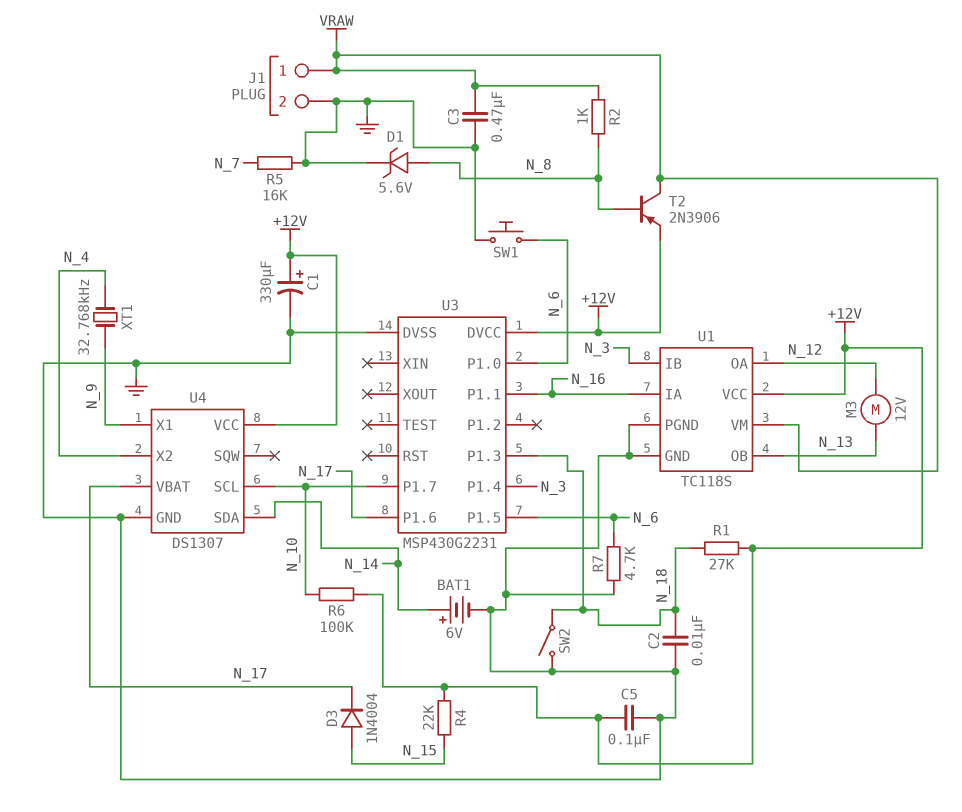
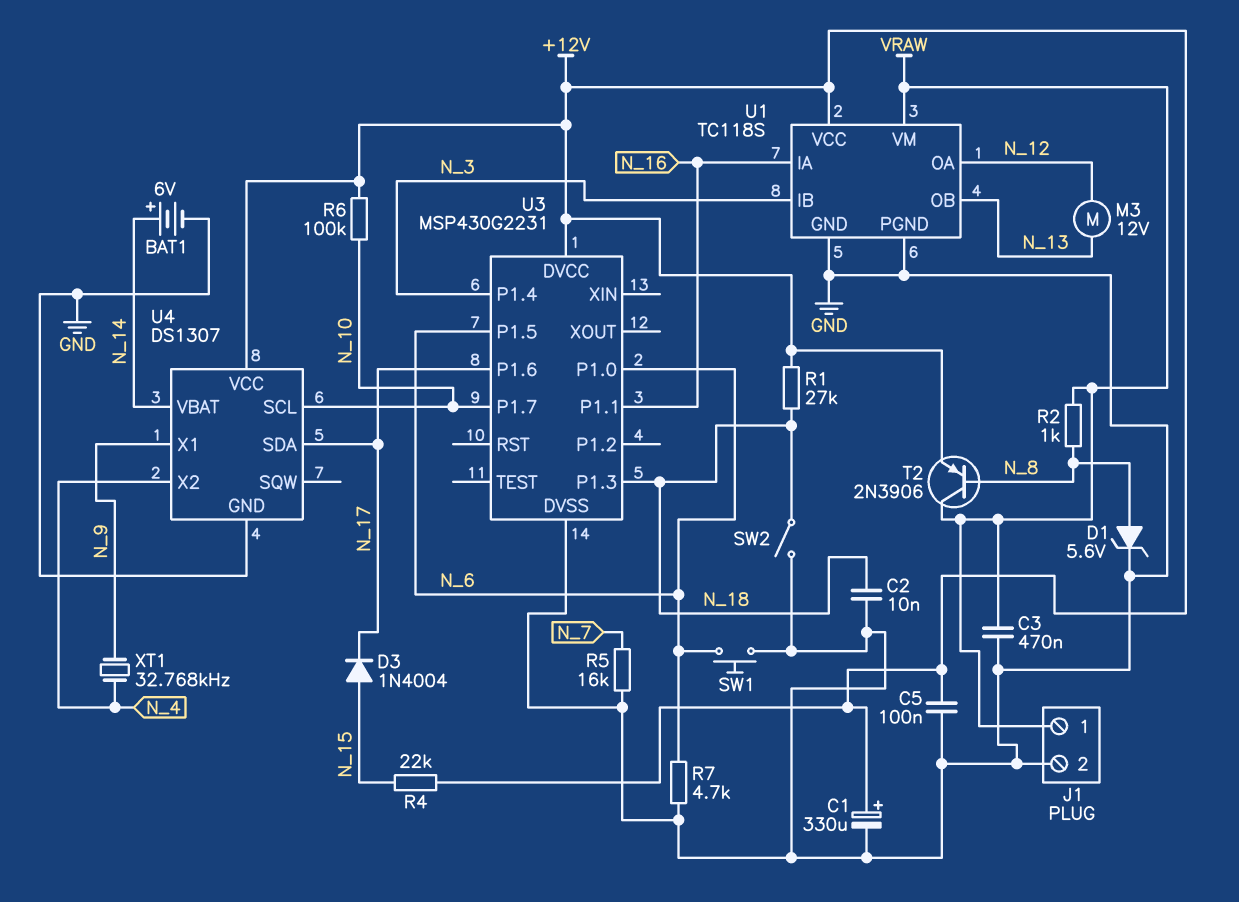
U4 pin SDA: N_14 -> N_17
U4 pin VBAT: N_17 -> N_14

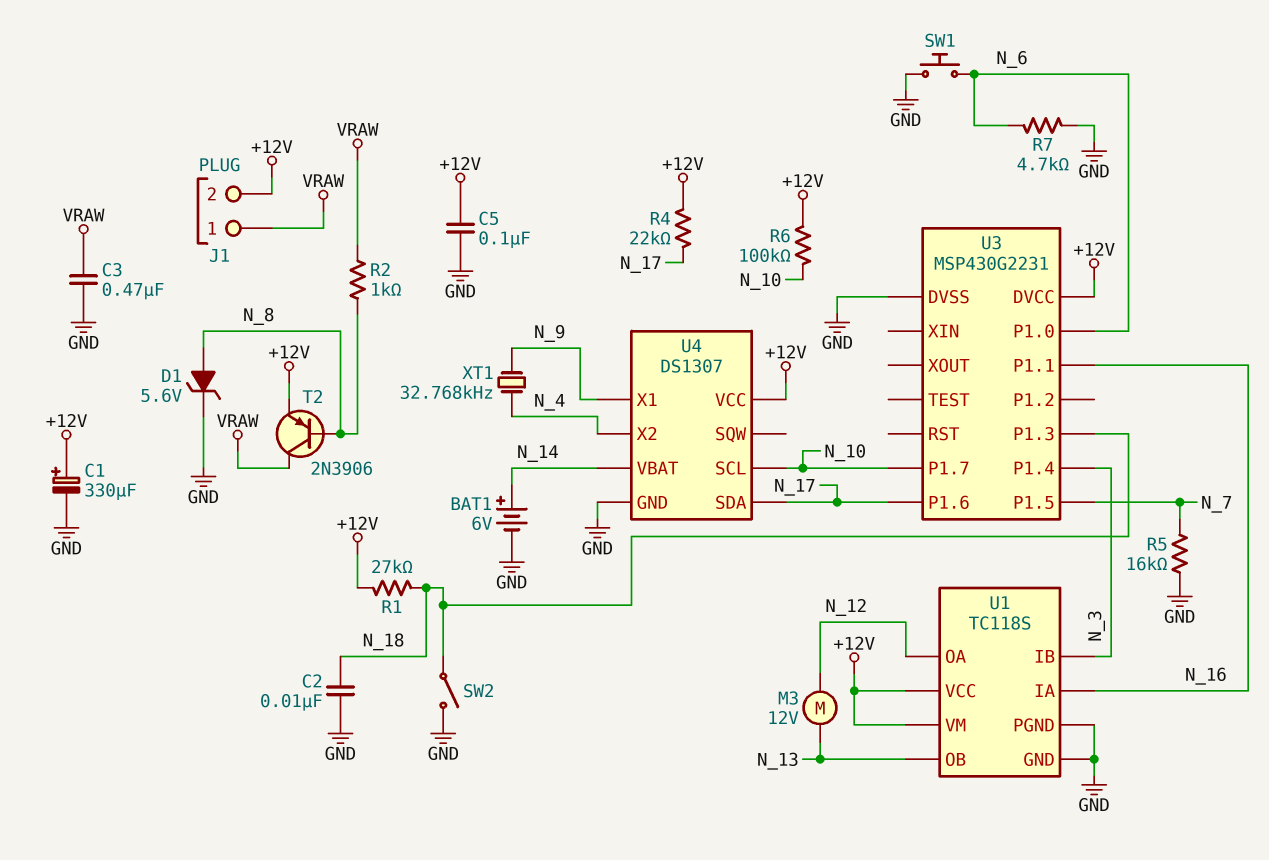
D3: diode 1N4004 (A N_15, K N_17) -> none
J1 pin 2: GND -> +12V
R4: 22k (+12V, N_15) -> 22k (+12V, N_17)
U1 pin VM: VRAW -> +12V
U3 pin P1.5: N_6 -> N_7

